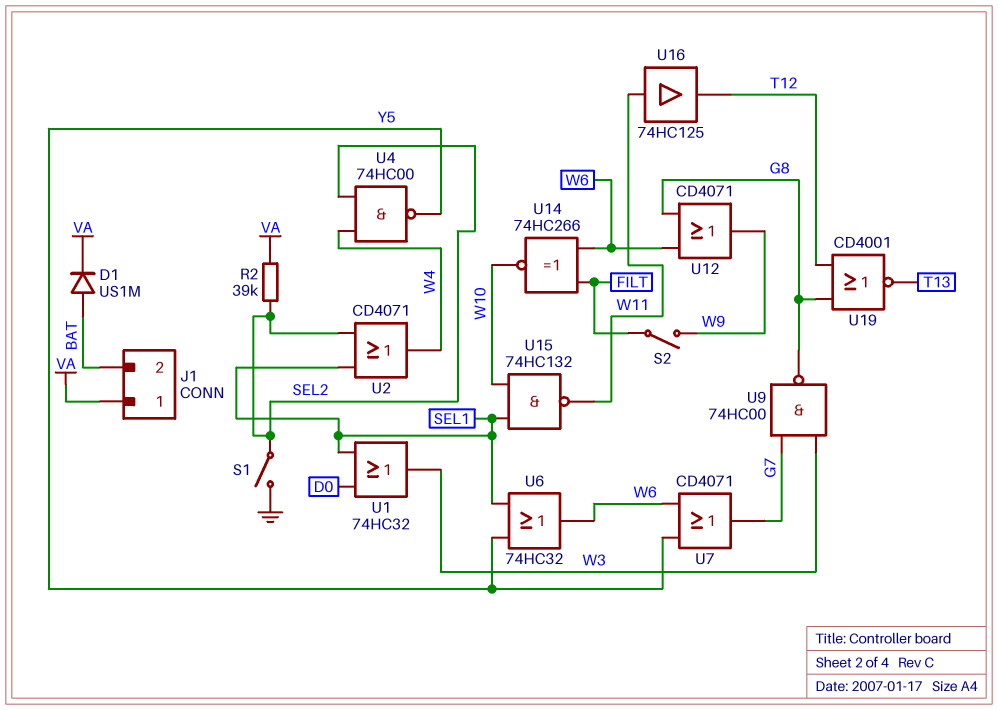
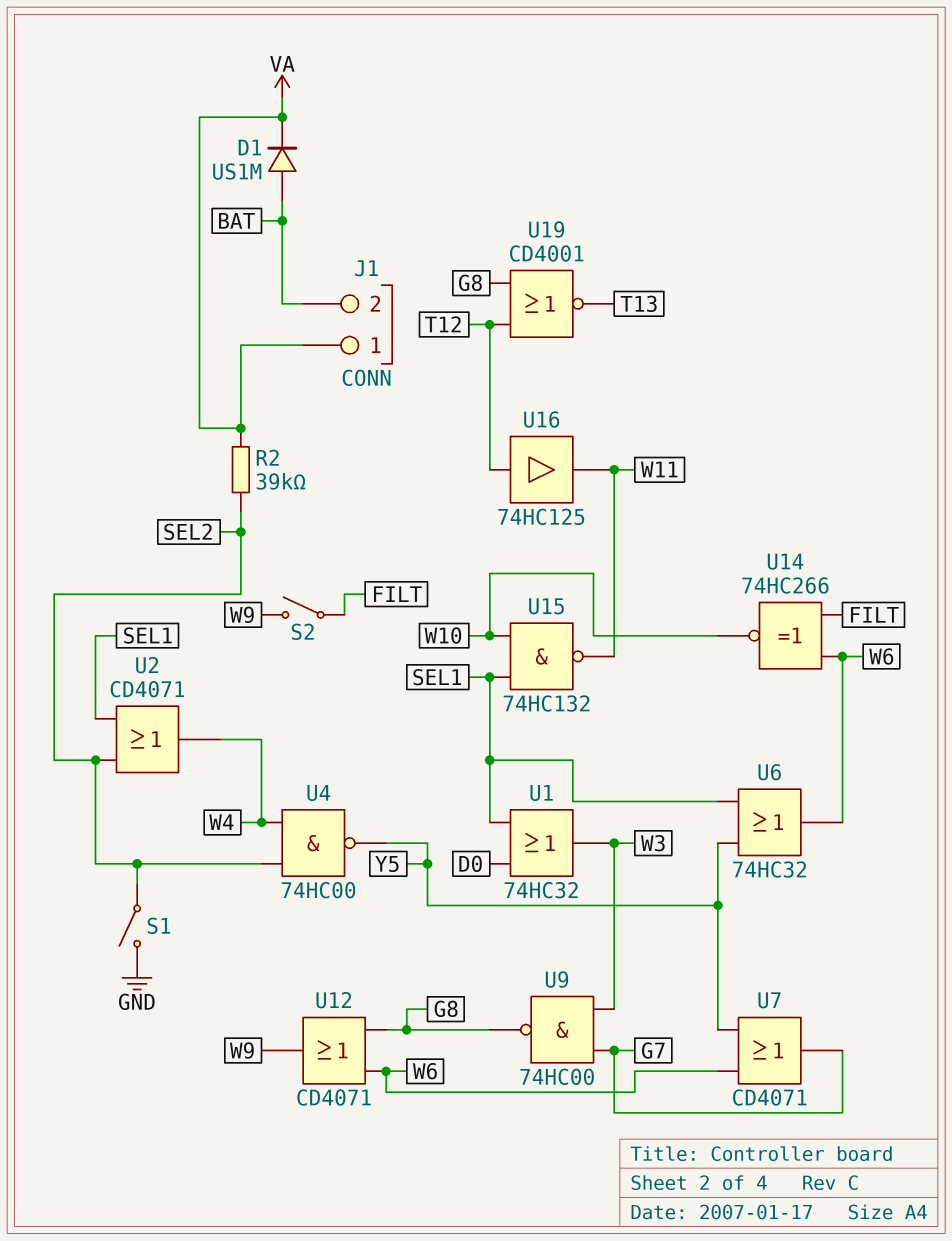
U16: buffer 74HC125 (in W11, out T12) -> buffer 74HC125 (in T12, out W11)

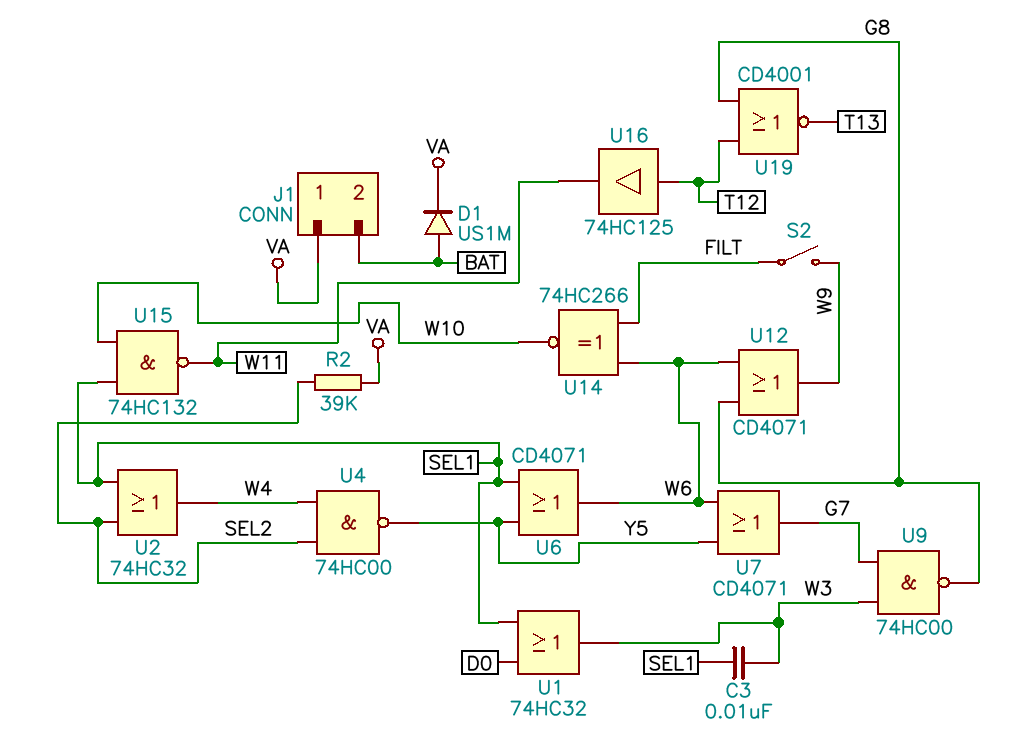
C3: none -> 10nF (SEL1, W3)
S1: switch (GND, SEL2) -> none
U2: OR CD4071 (in SEL1, in SEL2, out W4) -> OR 74HC32 (in SEL1, in SEL2, out W4)
U6: OR 74HC32 (in SEL1, in Y5, out W6) -> OR CD4071 (in SEL1, in Y5, out W6)

